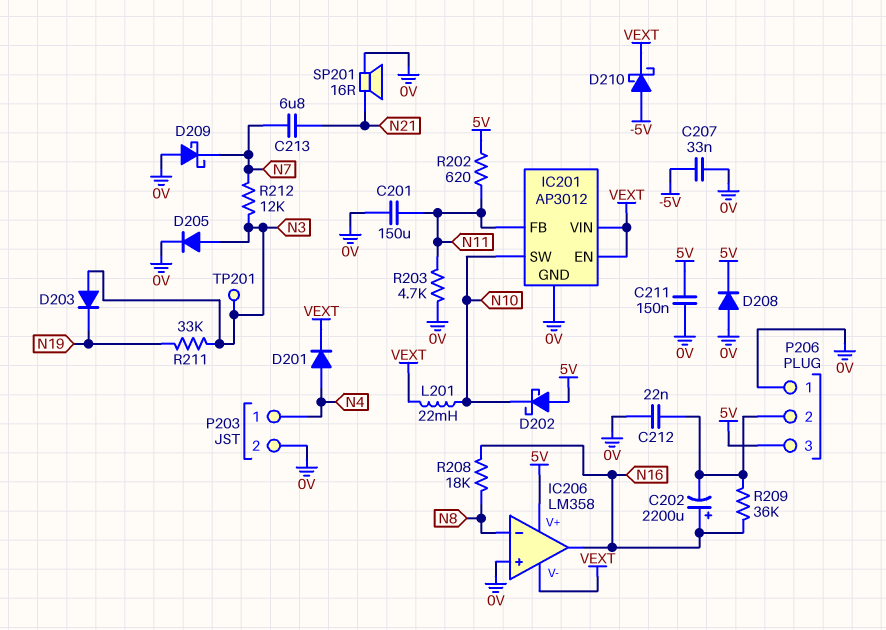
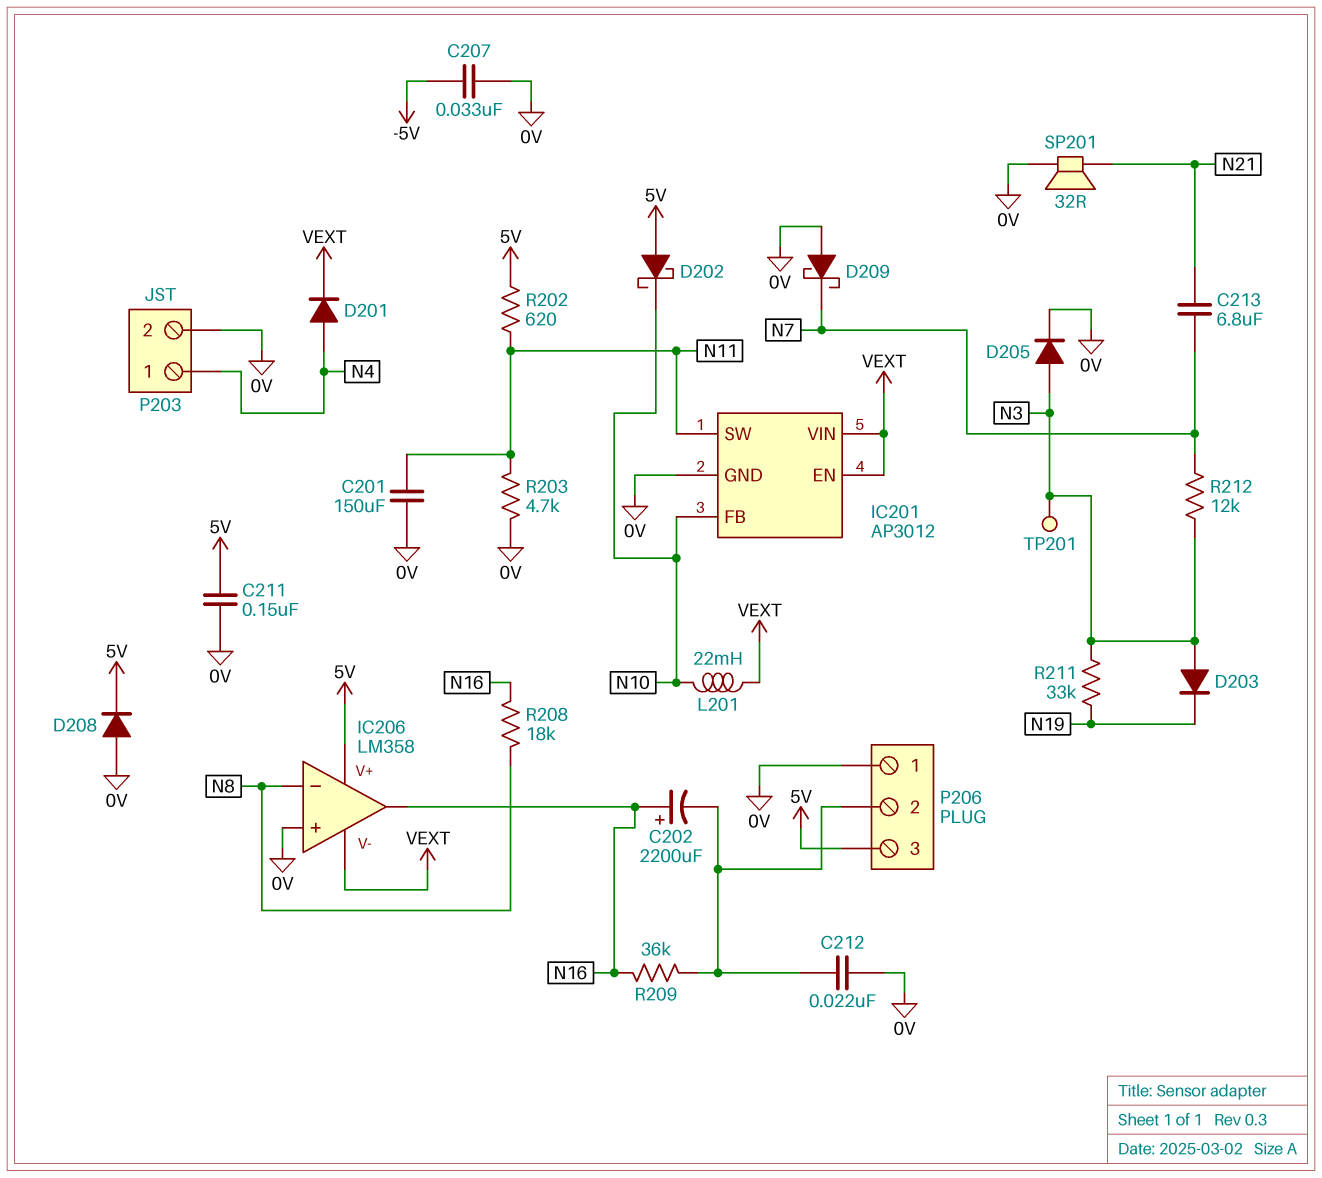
D210: schottky (A -5V, K VEXT) -> none
IC201 pin FB: N11 -> N10
IC201 pin SW: N10 -> N11
SP201: speaker 16R (0V, N21) -> speaker 32R (0V, N21)

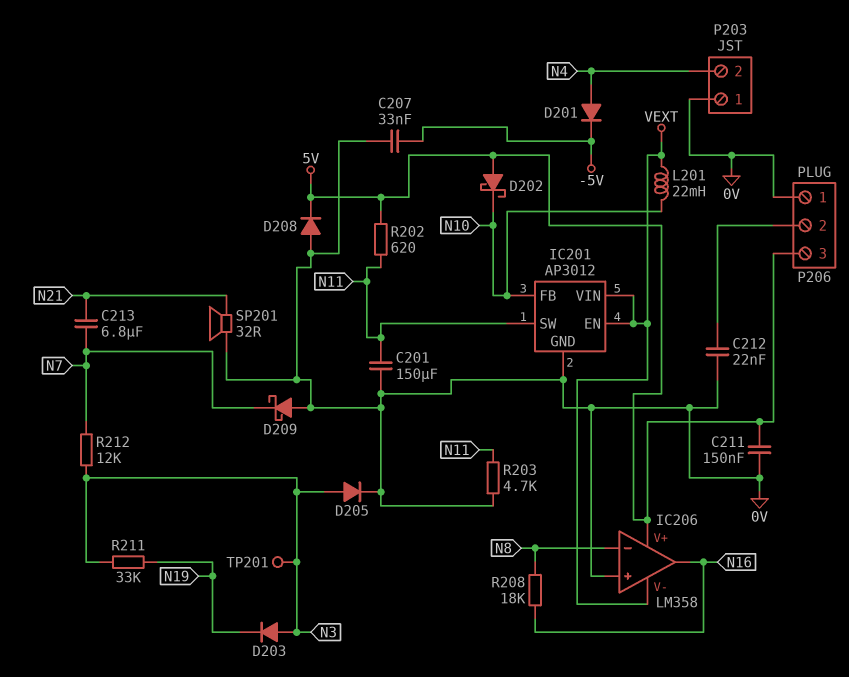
C202: 2200uF (plus N16, minus P206/2) -> none
D201: diode (A N4, K VEXT) -> diode (A N4, K -5V)
P203 pin 1: N4 -> 0V
P203 pin 2: 0V -> N4
R209: 36k (N16, P206/2) -> none

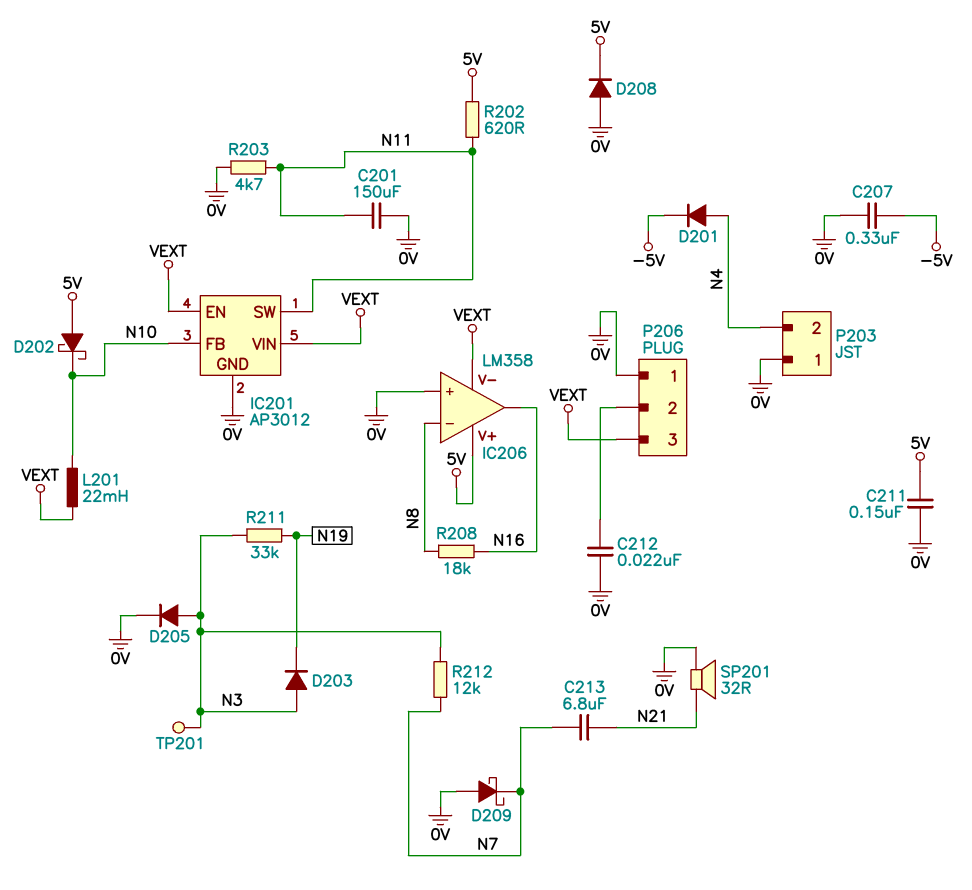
C207: 33nF (-5V, 0V) -> 330nF (-5V, 0V)
P206 pin 3: 5V -> VEXT

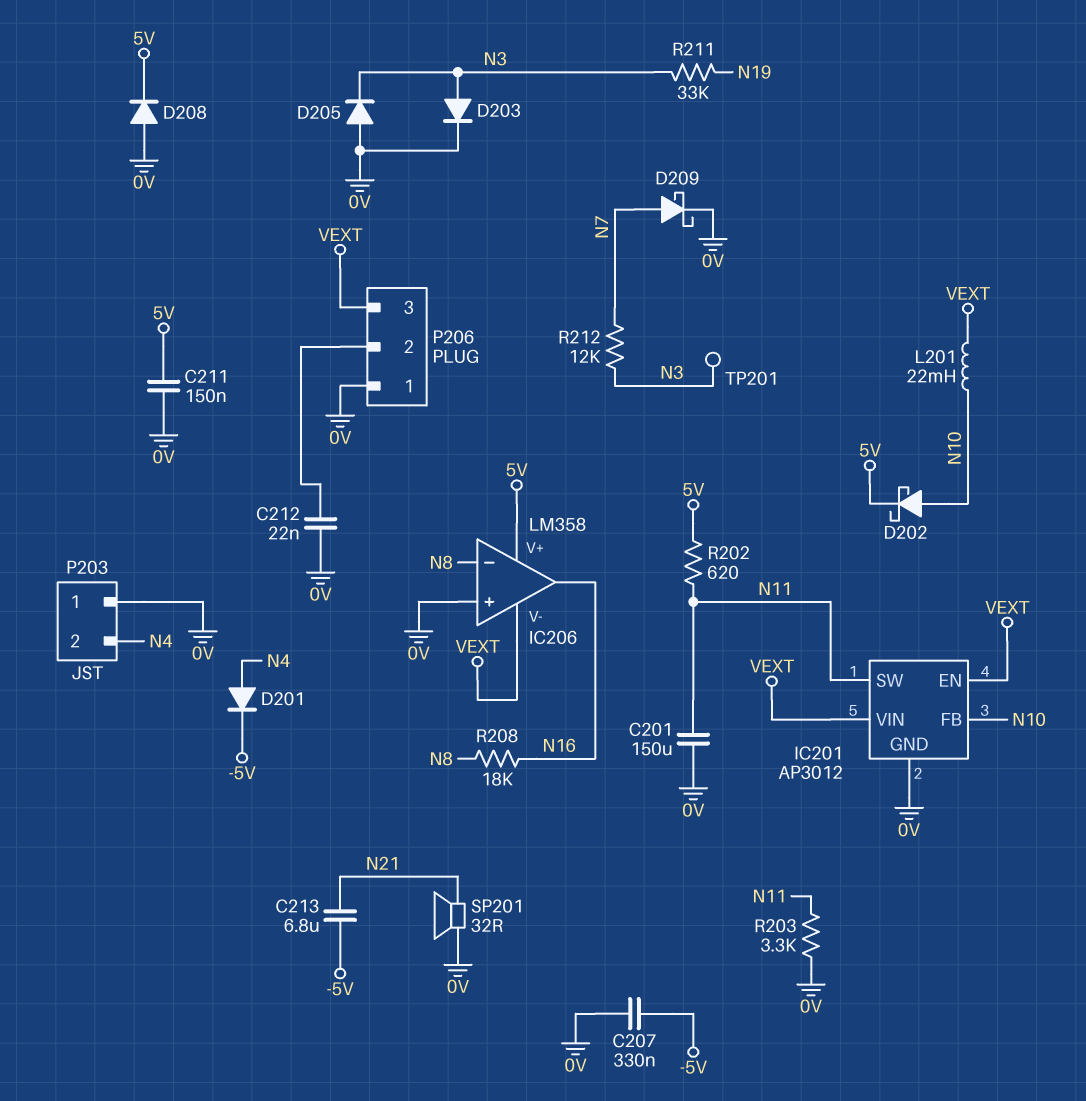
C213: 6.8uF (N7, N21) -> 6.8uF (-5V, N21)
D202: schottky (A 5V, K N10) -> schottky (A N10, K 5V)
D203: diode (A N3, K N19) -> diode (A N3, K 0V)
D205: diode (A N3, K 0V) -> diode (A 0V, K N3)
D209: schottky (A 0V, K N7) -> schottky (A N7, K 0V)
R203: 4.7k (0V, N11) -> 3.3k (0V, N11)

